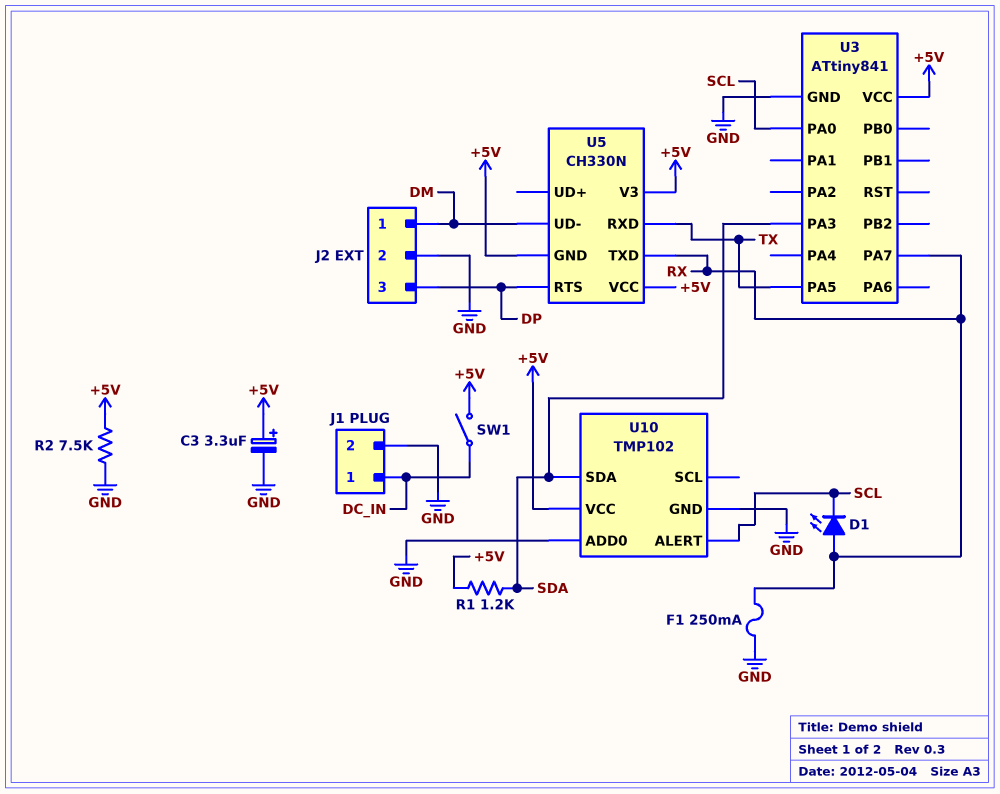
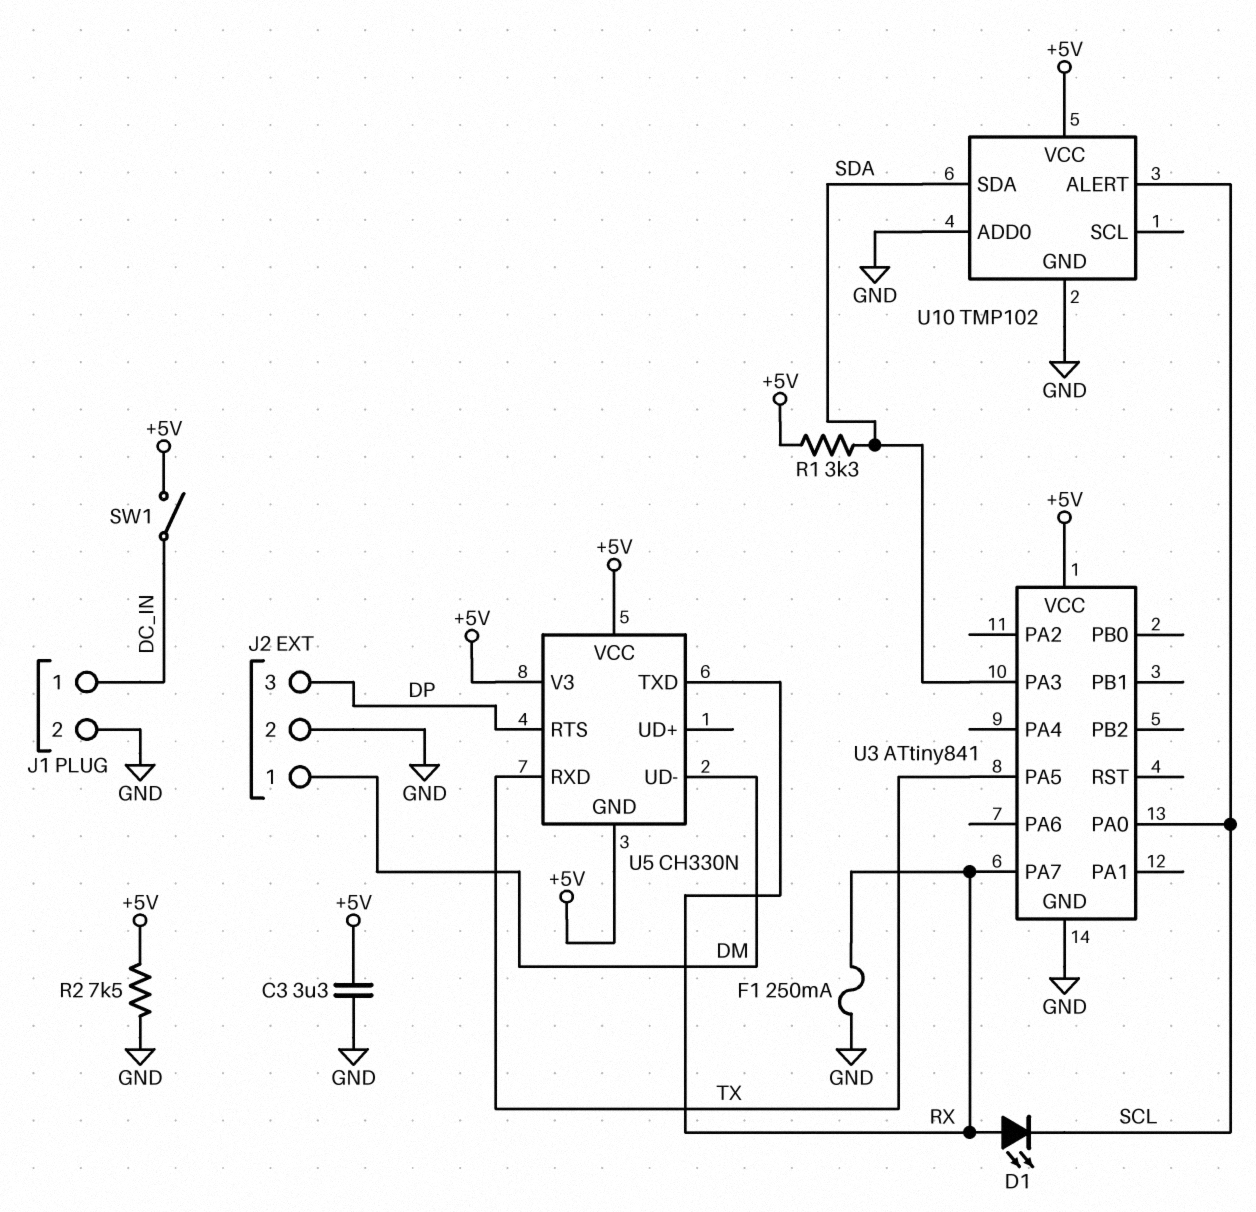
C3: 3.3uF (plus +5V, minus GND) -> 3.3uF (+5V, GND)
R1: 1.2k (+5V, SDA) -> 3.3k (+5V, SDA)

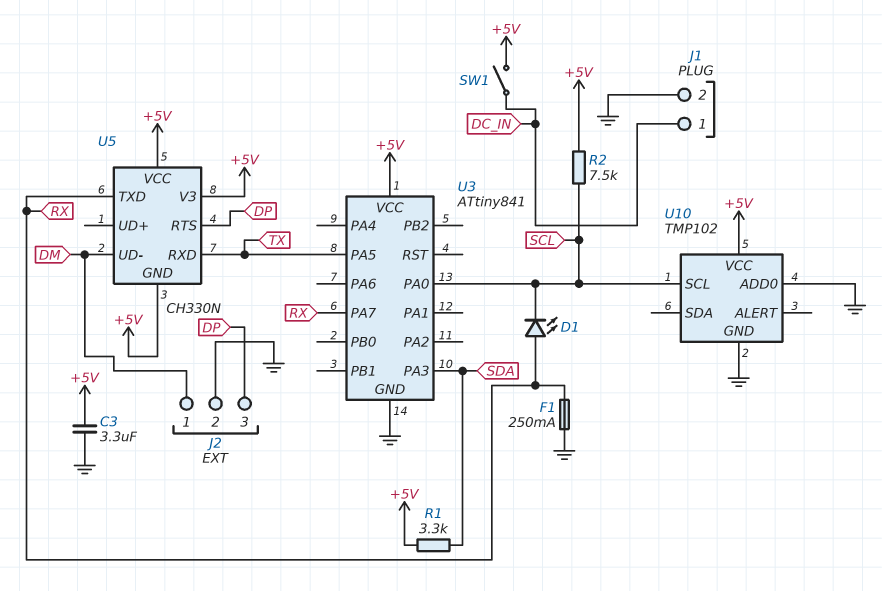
R2: 7.5k (+5V, GND) -> 7.5k (+5V, SCL)
U10 pin ALERT: SCL -> none
U10 pin SCL: none -> SCL
U10 pin SDA: SDA -> none

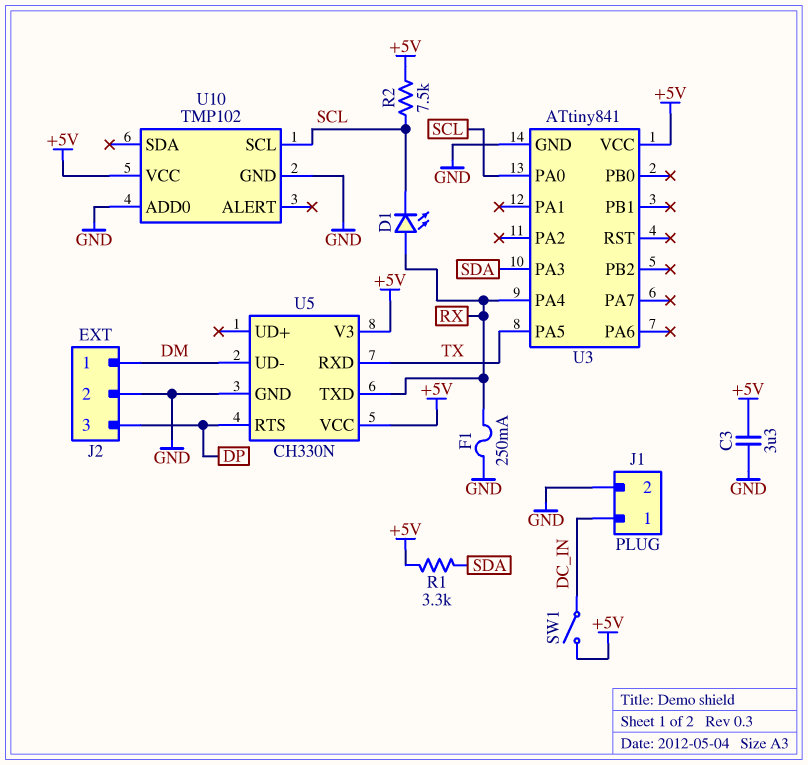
U3 pin PA4: none -> RX
U3 pin PA7: RX -> none
U5 pin GND: +5V -> GND

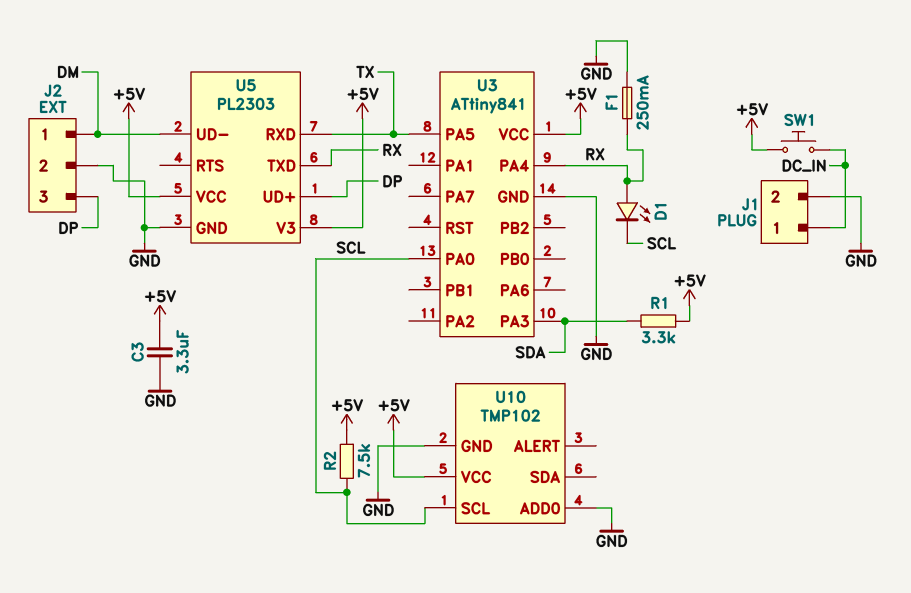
SW1: switch (+5V, DC_IN) -> button (+5V, DC_IN)
U5: CH330N -> PL2303
U5 pin RTS: DP -> none
U5 pin UD+: none -> DP

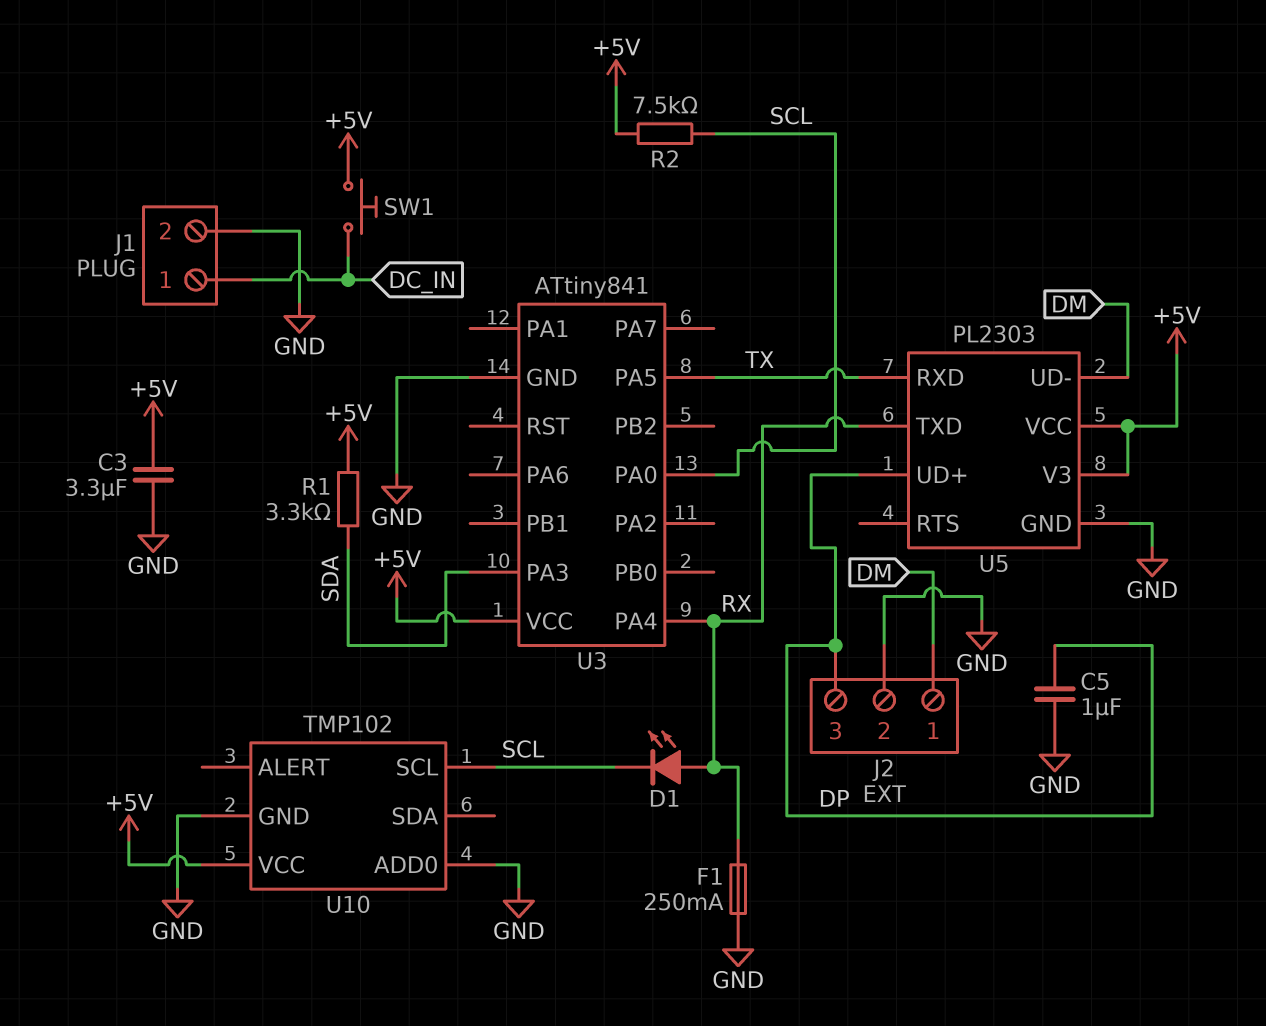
C5: none -> 1uF (DP, GND)

